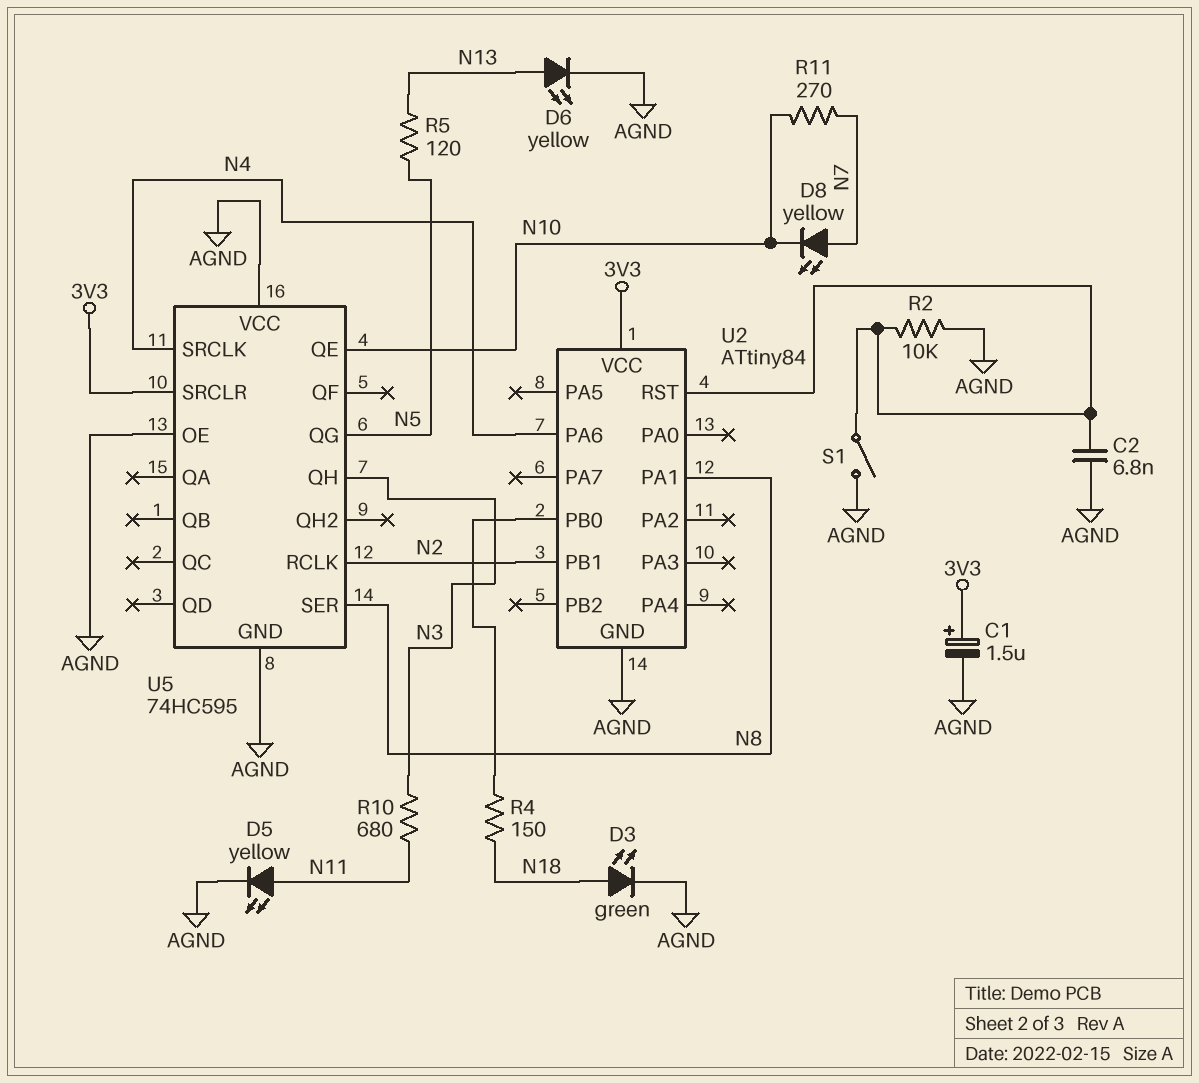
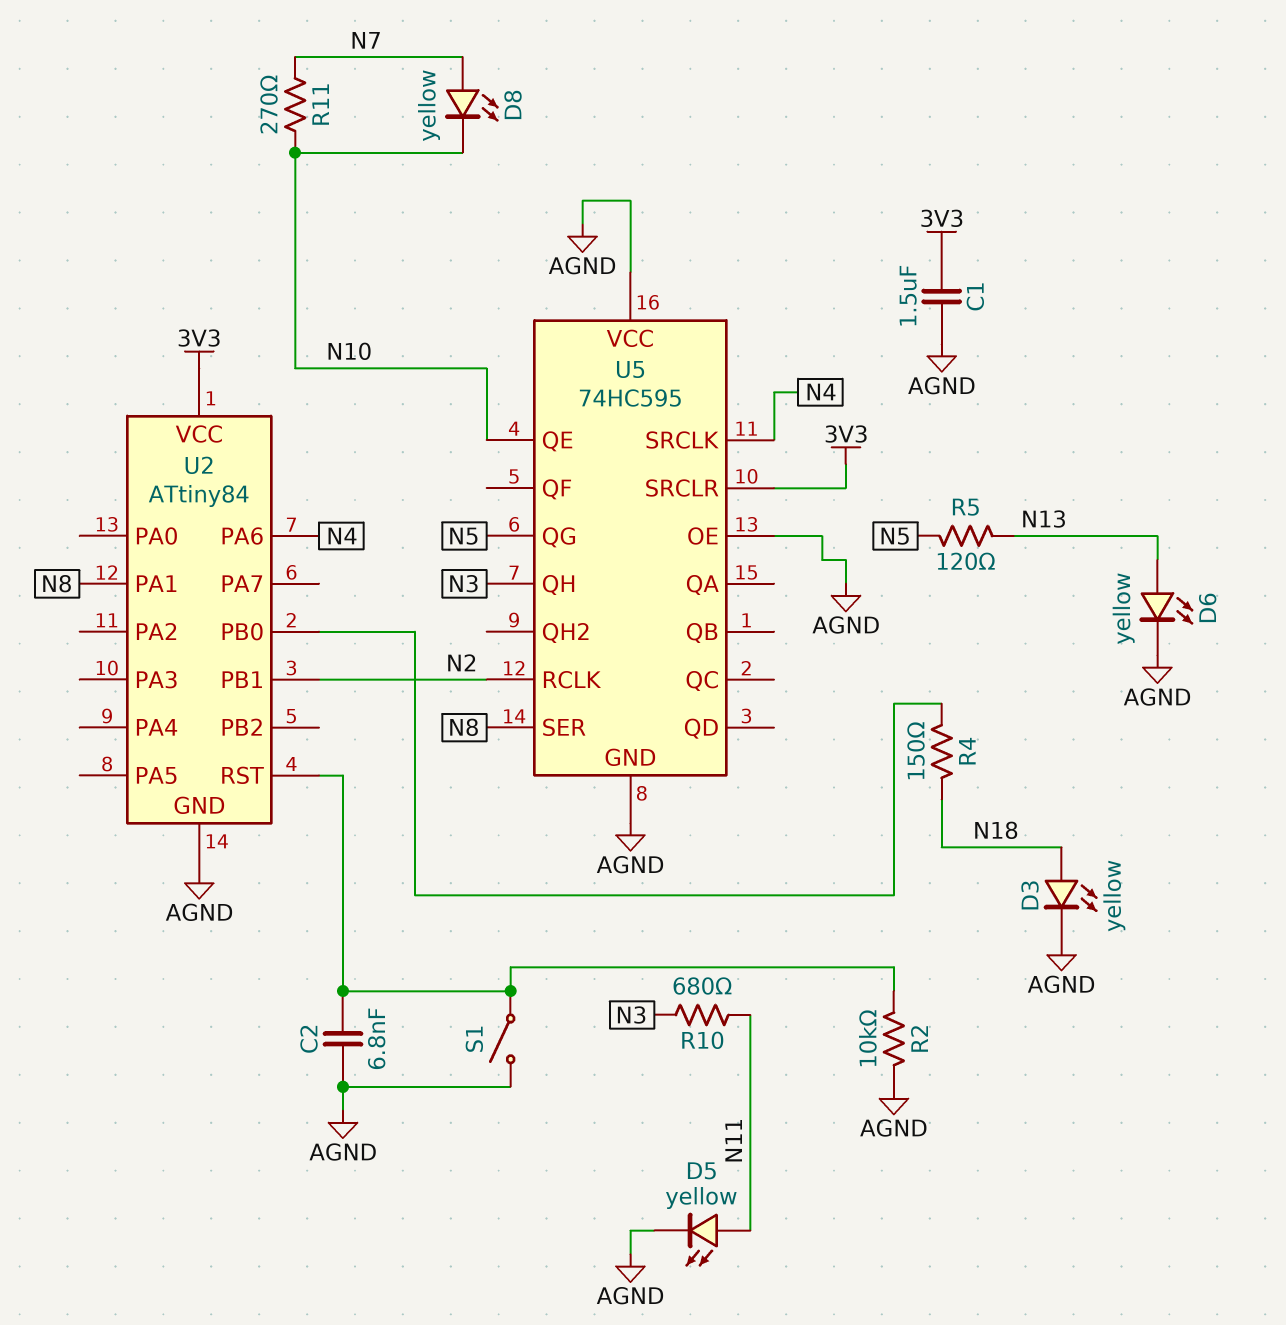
C1: 1.5uF (plus 3V3, minus AGND) -> 1.5uF (3V3, AGND)
D3: LED green (A N18, K AGND) -> LED yellow (A N18, K AGND)

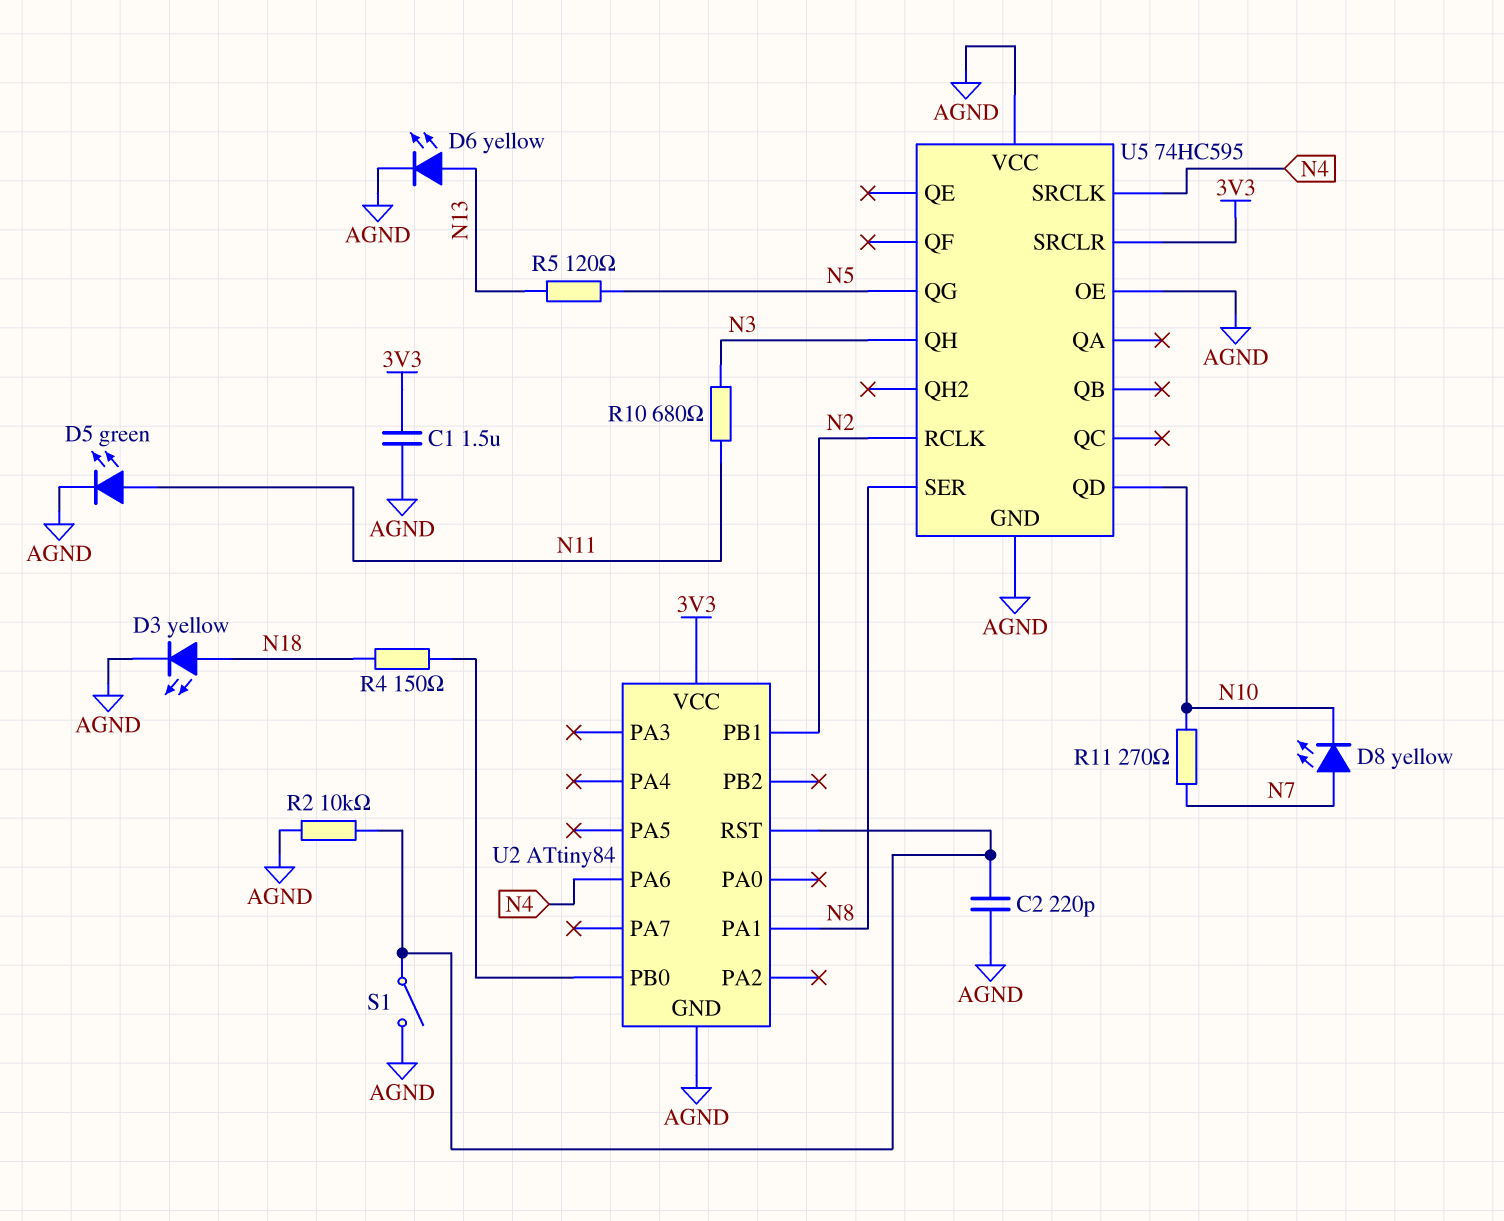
C2: 6.8nF (AGND, U2/RST) -> 220pF (AGND, U2/RST)
D5: LED yellow (A N11, K AGND) -> LED green (A N11, K AGND)
U5 pin QD: none -> N10
U5 pin QE: N10 -> none

